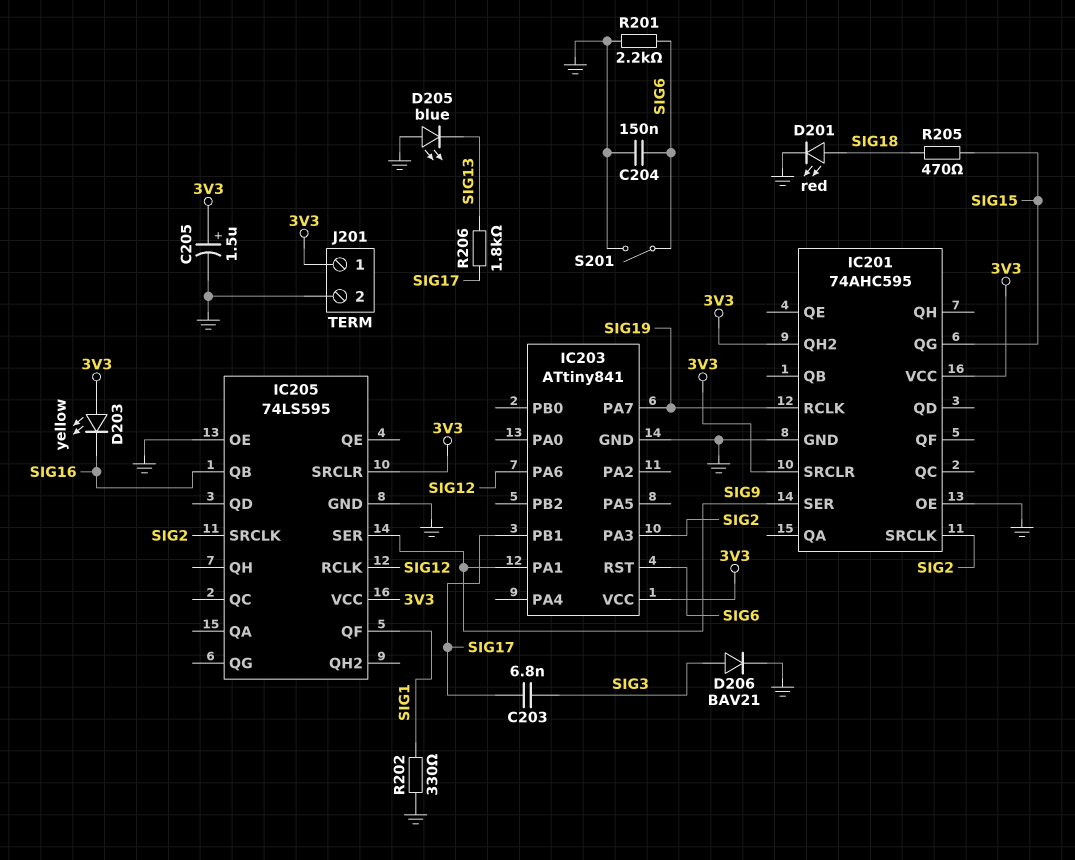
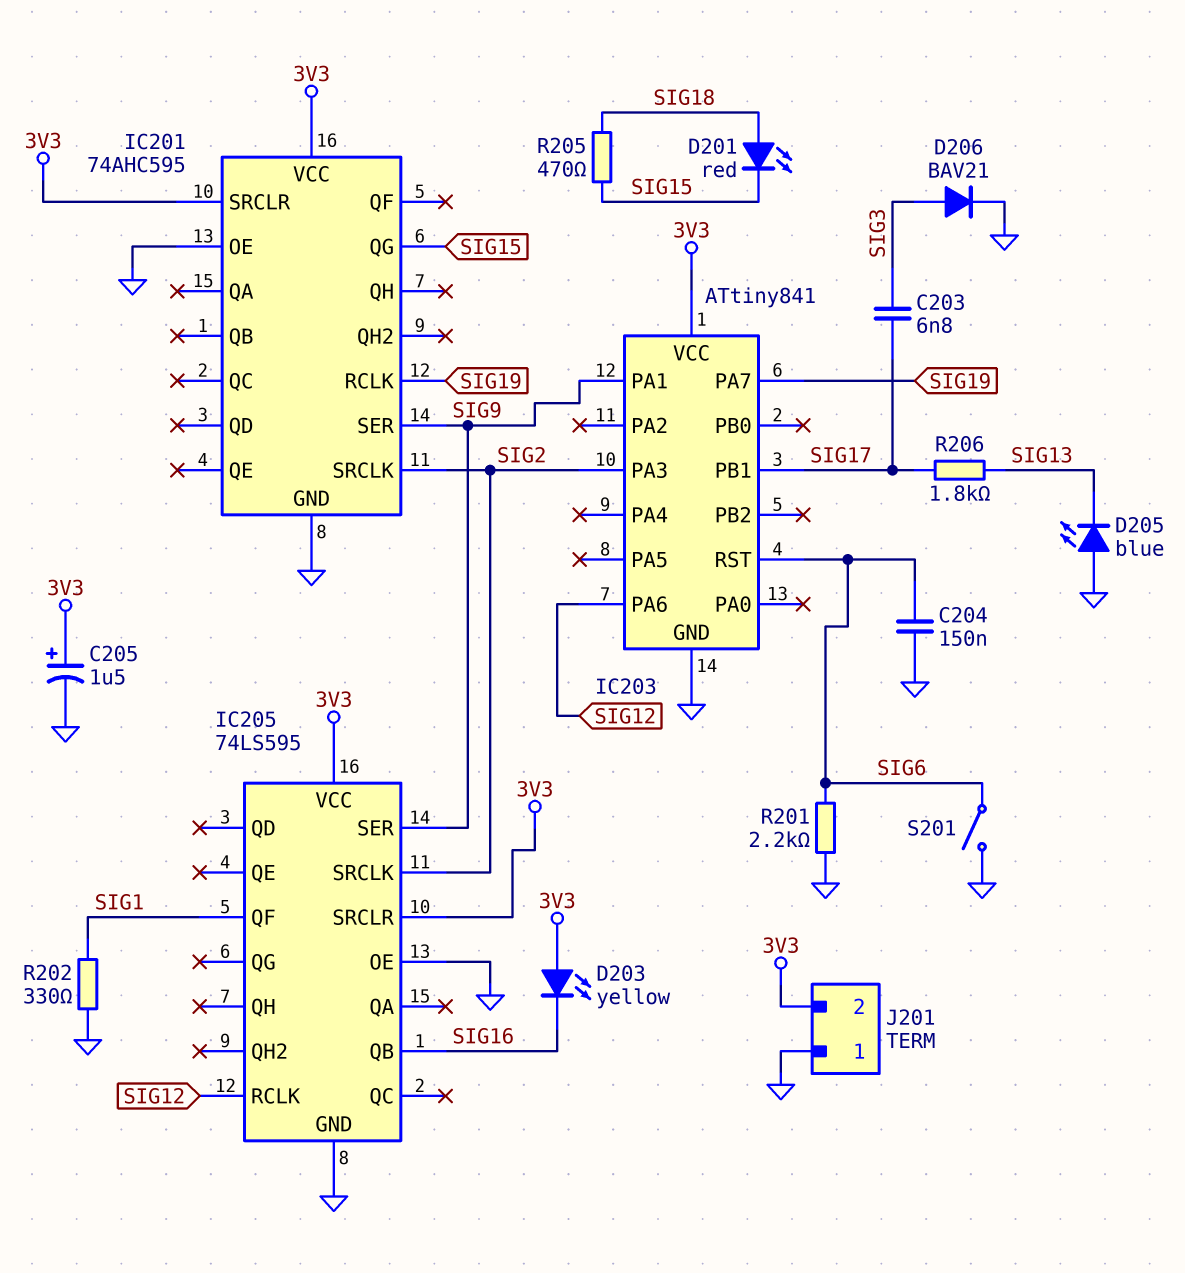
D201: LED red (A SIG18, K GND) -> LED red (A SIG18, K SIG15)
IC201 pin QH2: 3V3 -> none
J201 pin 1: 3V3 -> GND
J201 pin 2: GND -> 3V3

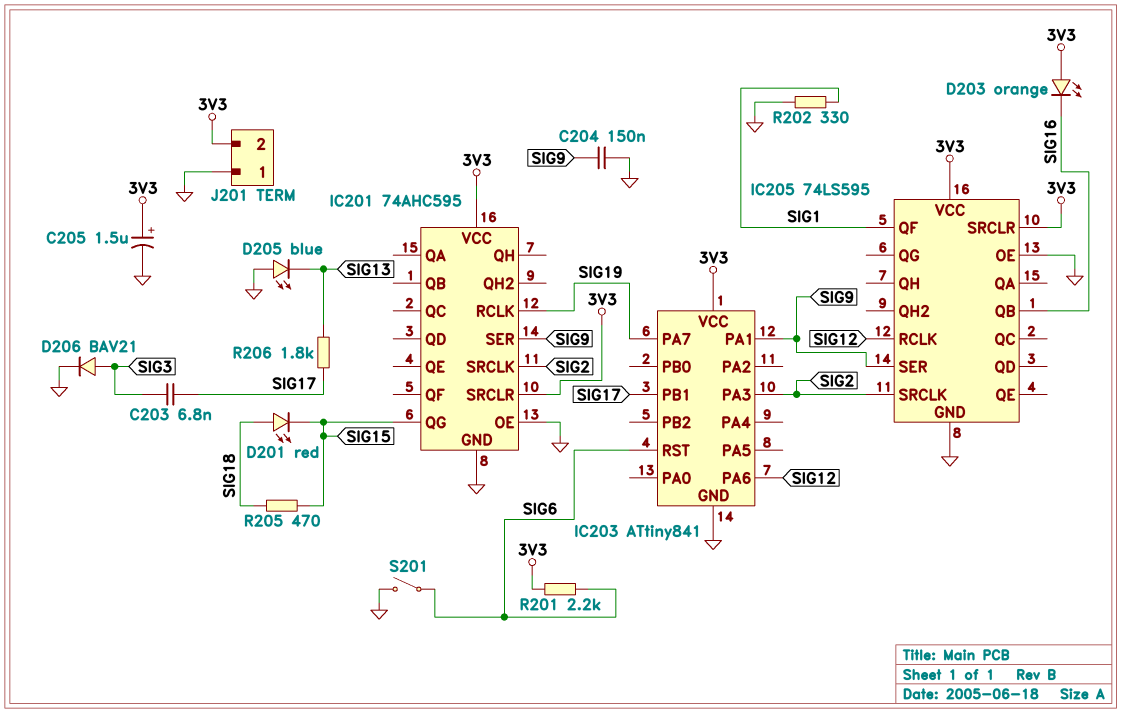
C204: 150nF (GND, SIG6) -> 150nF (GND, SIG9)
D203: LED yellow (A 3V3, K SIG16) -> LED orange (A 3V3, K SIG16)
R201: 2.2k (GND, SIG6) -> 2.2k (3V3, SIG6)

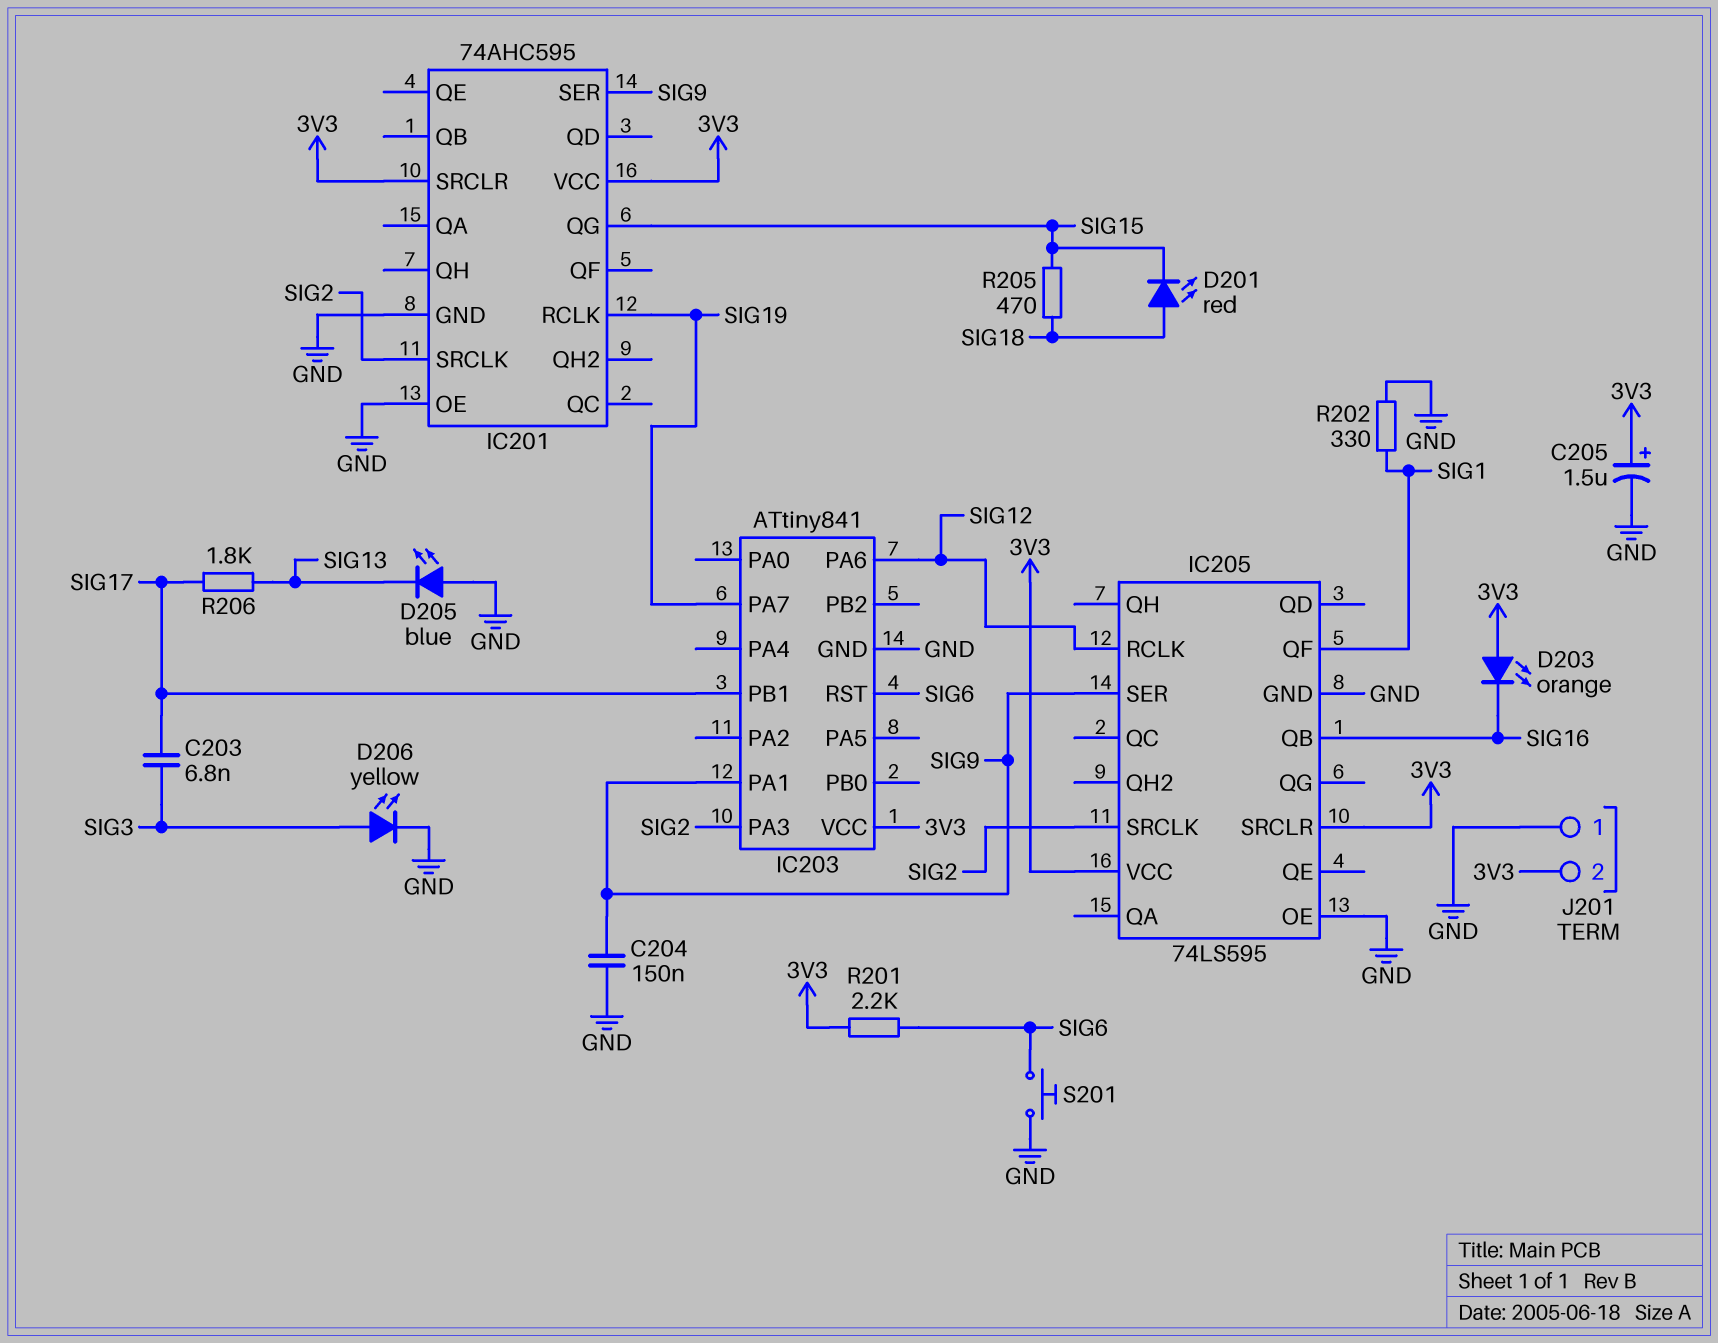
D206: diode BAV21 (A SIG3, K GND) -> LED yellow (A SIG3, K GND)
S201: switch (GND, SIG6) -> button (GND, SIG6)

